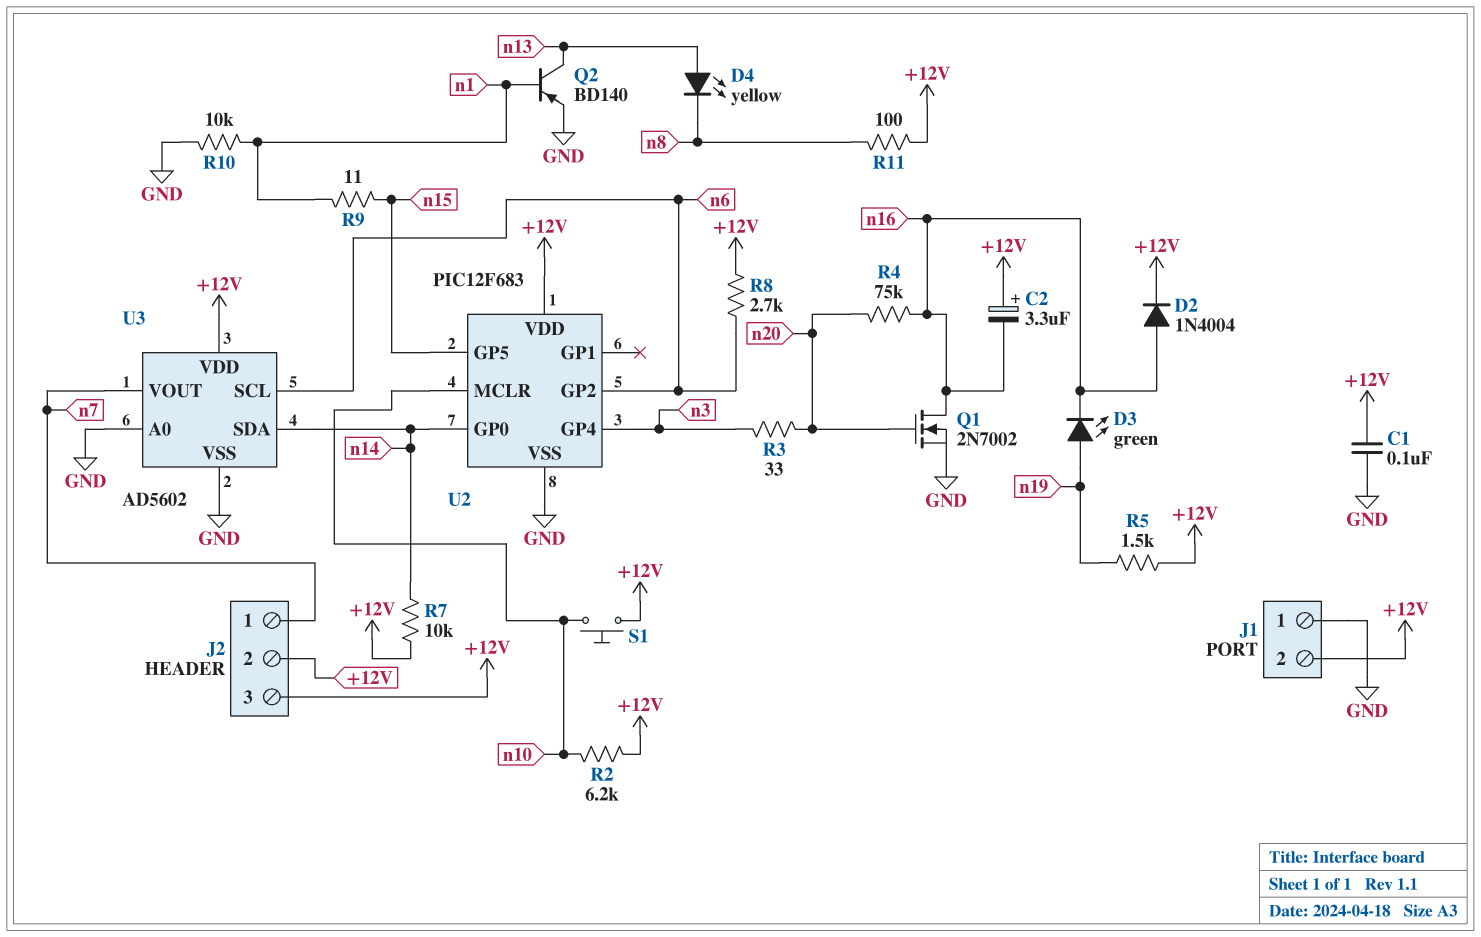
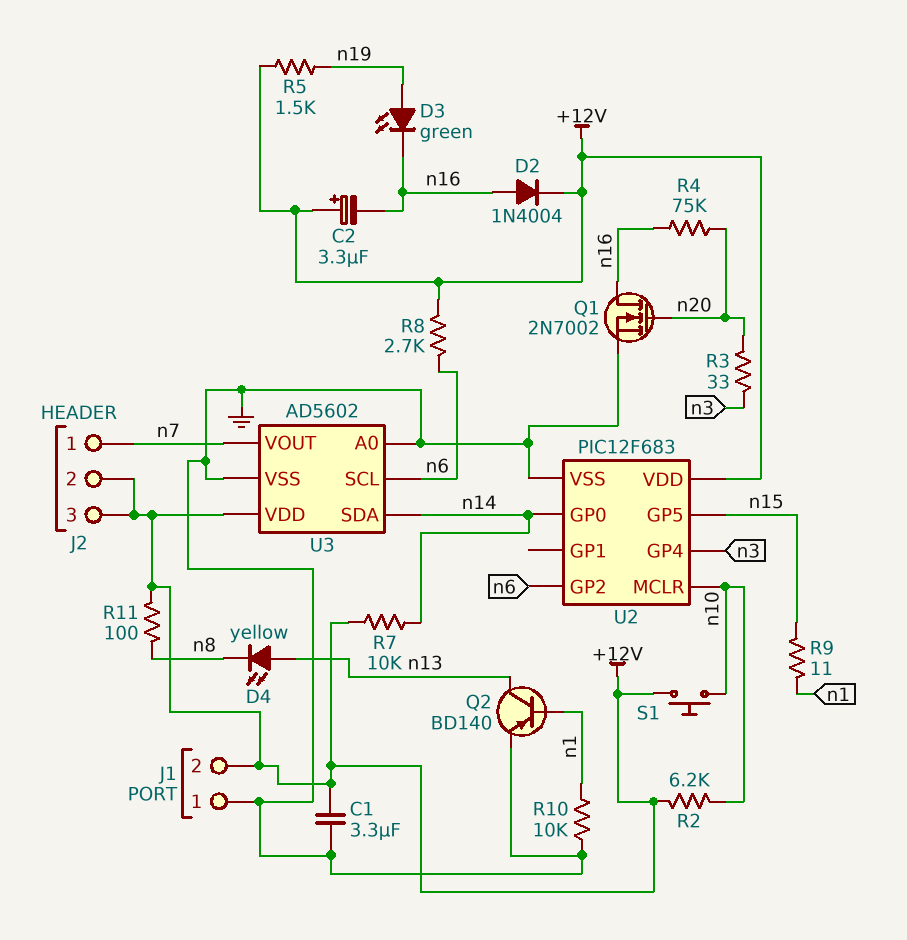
C1: 100nF (+12V, GND) -> 3.3uF (+12V, GND)

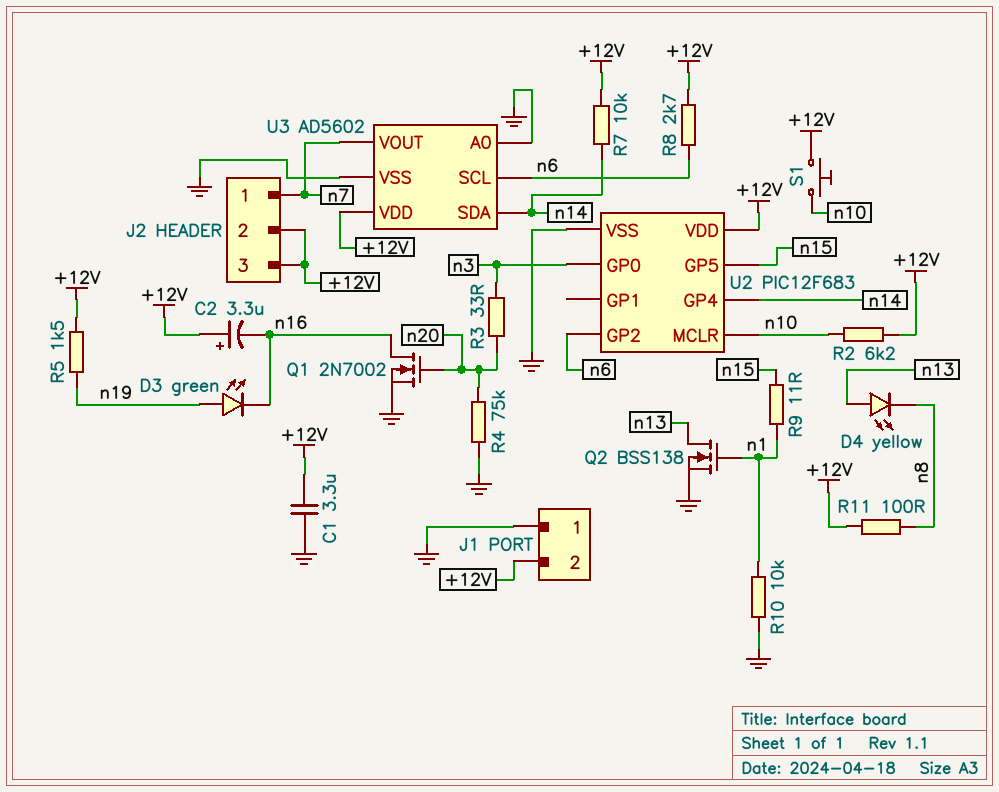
D2: diode 1N4004 (A n16, K +12V) -> none
Q2: PNP BD140 (B n1, C n13, E GND) -> NMOS BSS138 (G n1, D n13, S GND)
R4: 75k (n16, n20) -> 75k (GND, n20)
U2 pin GP0: n14 -> n3
U2 pin GP4: n3 -> n14

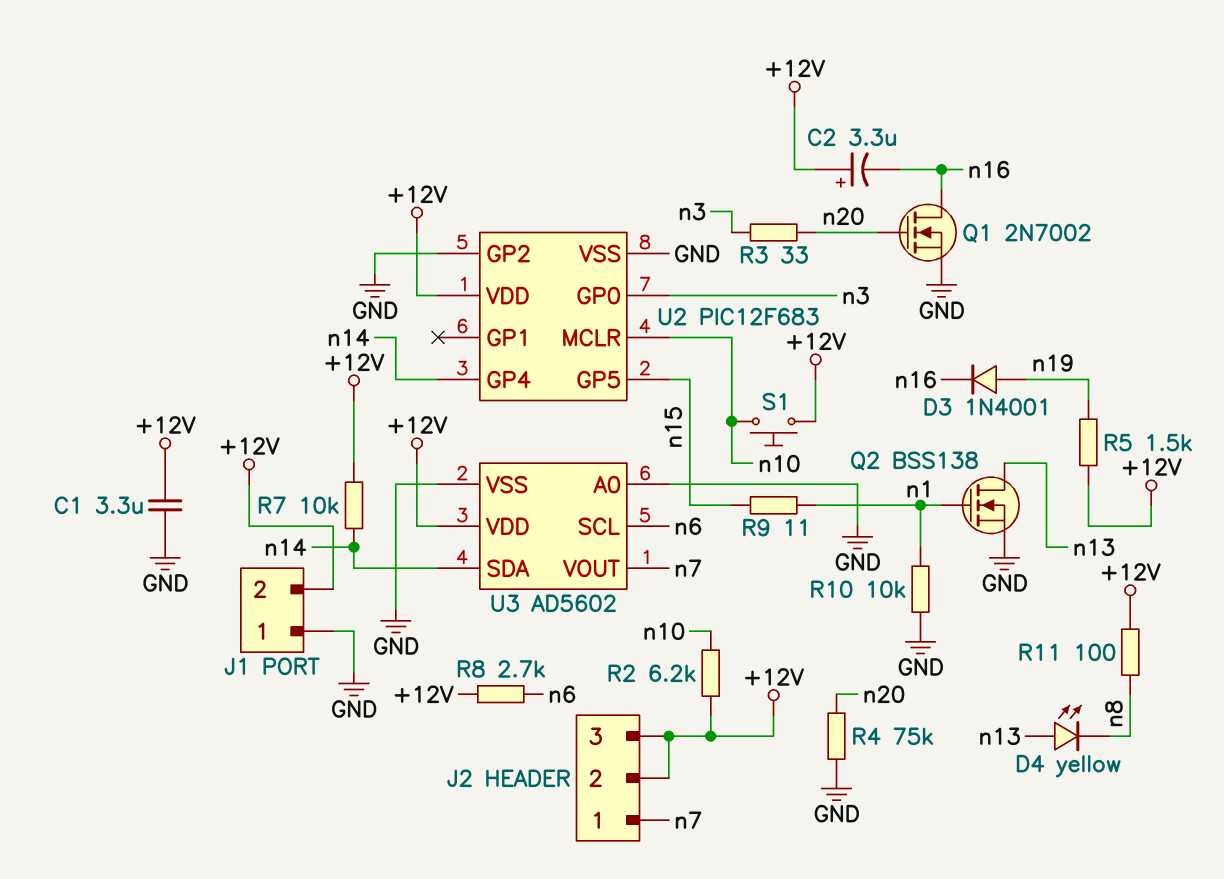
D3: LED green (A n19, K n16) -> diode 1N4001 (A n19, K n16)
U2 pin GP2: n6 -> GND

